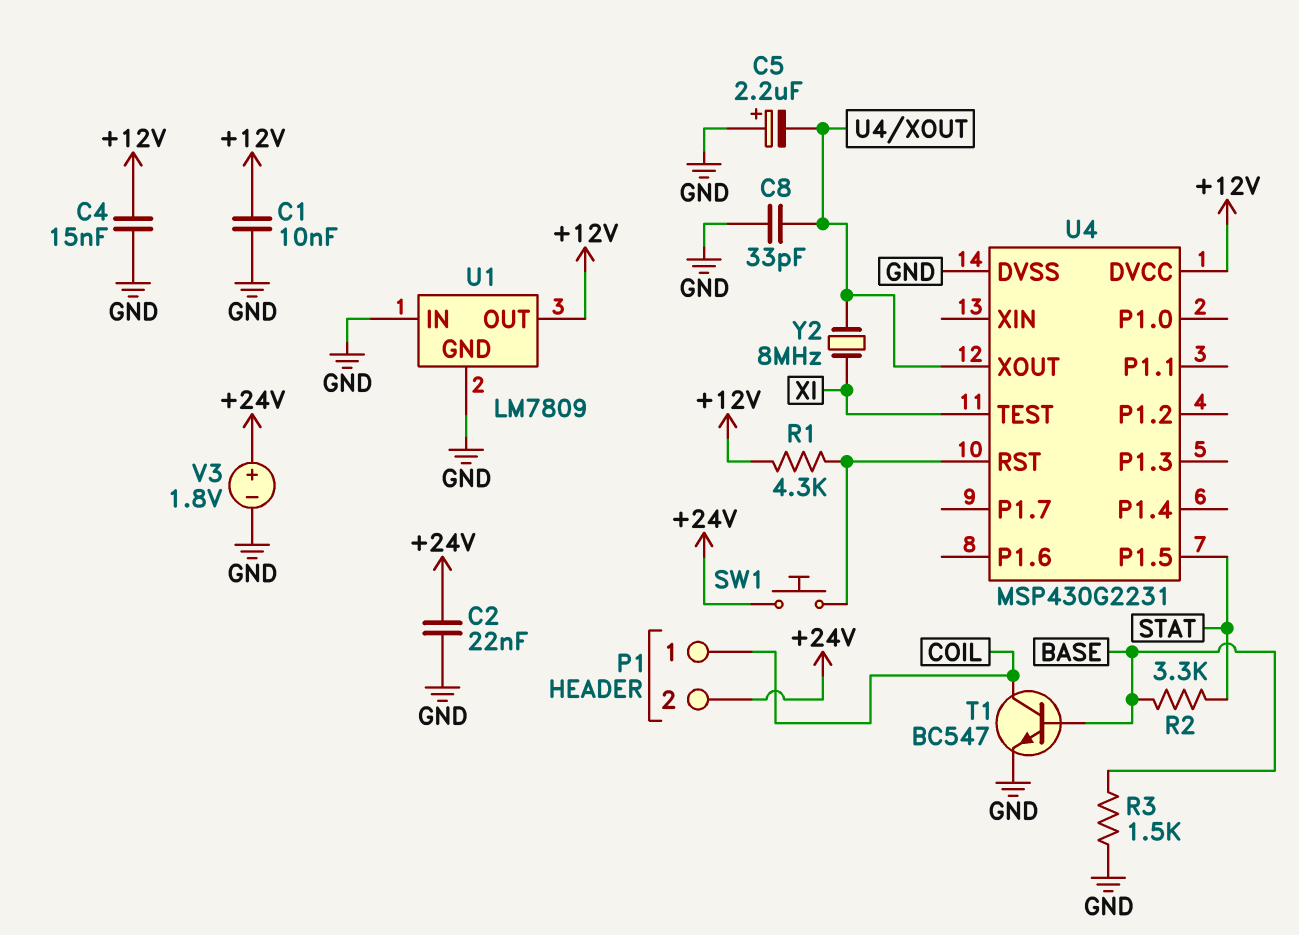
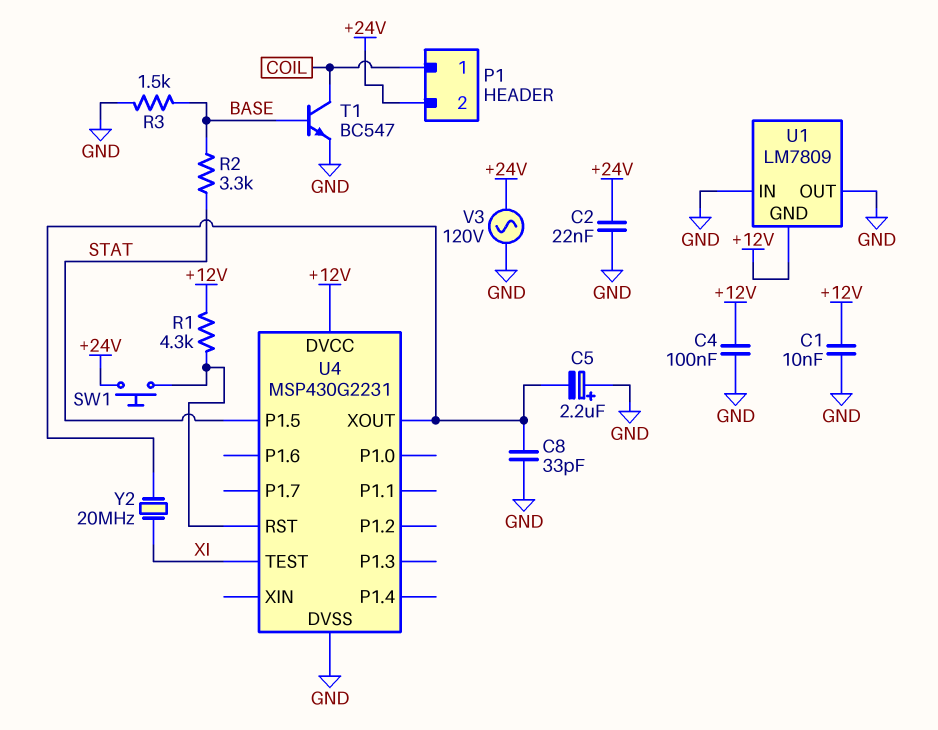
C4: 15nF (+12V, GND) -> 100nF (+12V, GND)
U1 pin GND: GND -> +12V
U1 pin OUT: +12V -> GND
V3: 1.8V (plus +24V, minus GND) -> AC 120V (+24V, GND)
Y2: 8MHz (U4/XOUT, XI) -> 20MHz (U4/XOUT, XI)

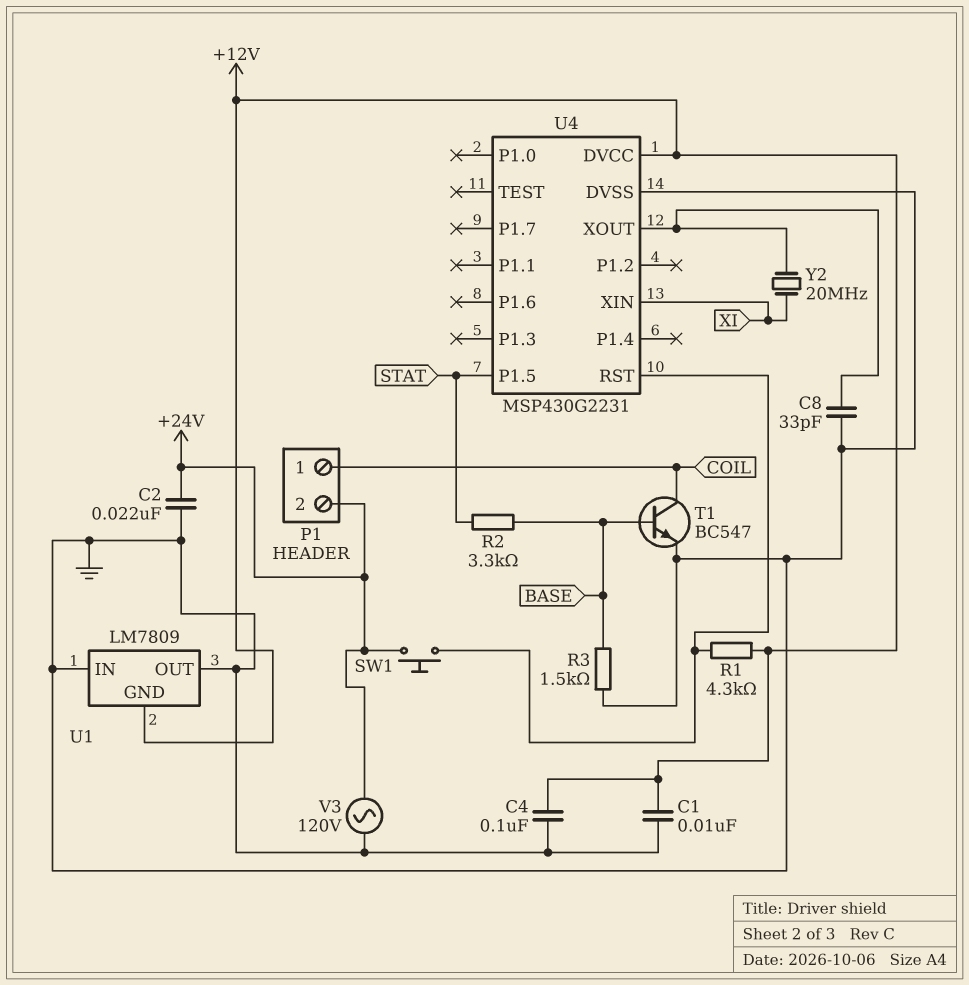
C5: 2.2uF (plus GND, minus U4/XOUT) -> none
U4 pin TEST: XI -> none
U4 pin XIN: none -> XI

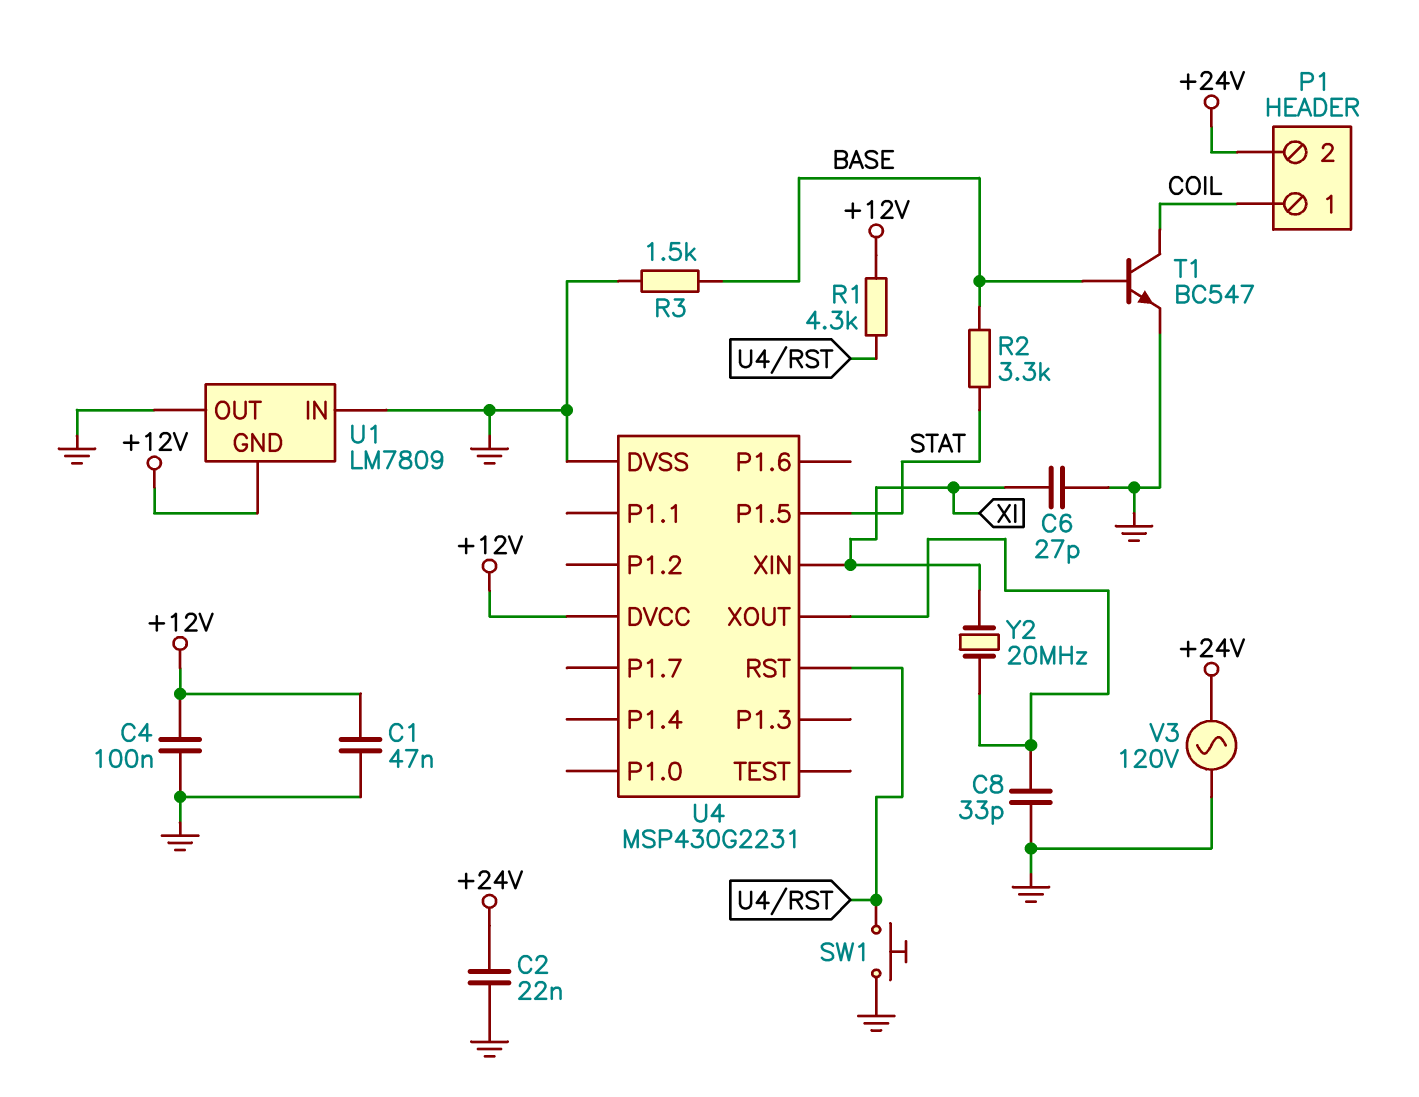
C1: 10nF (+12V, GND) -> 47nF (+12V, GND)
C6: none -> 27pF (GND, XI)
SW1: button (+24V, U4/RST) -> button (GND, U4/RST)

